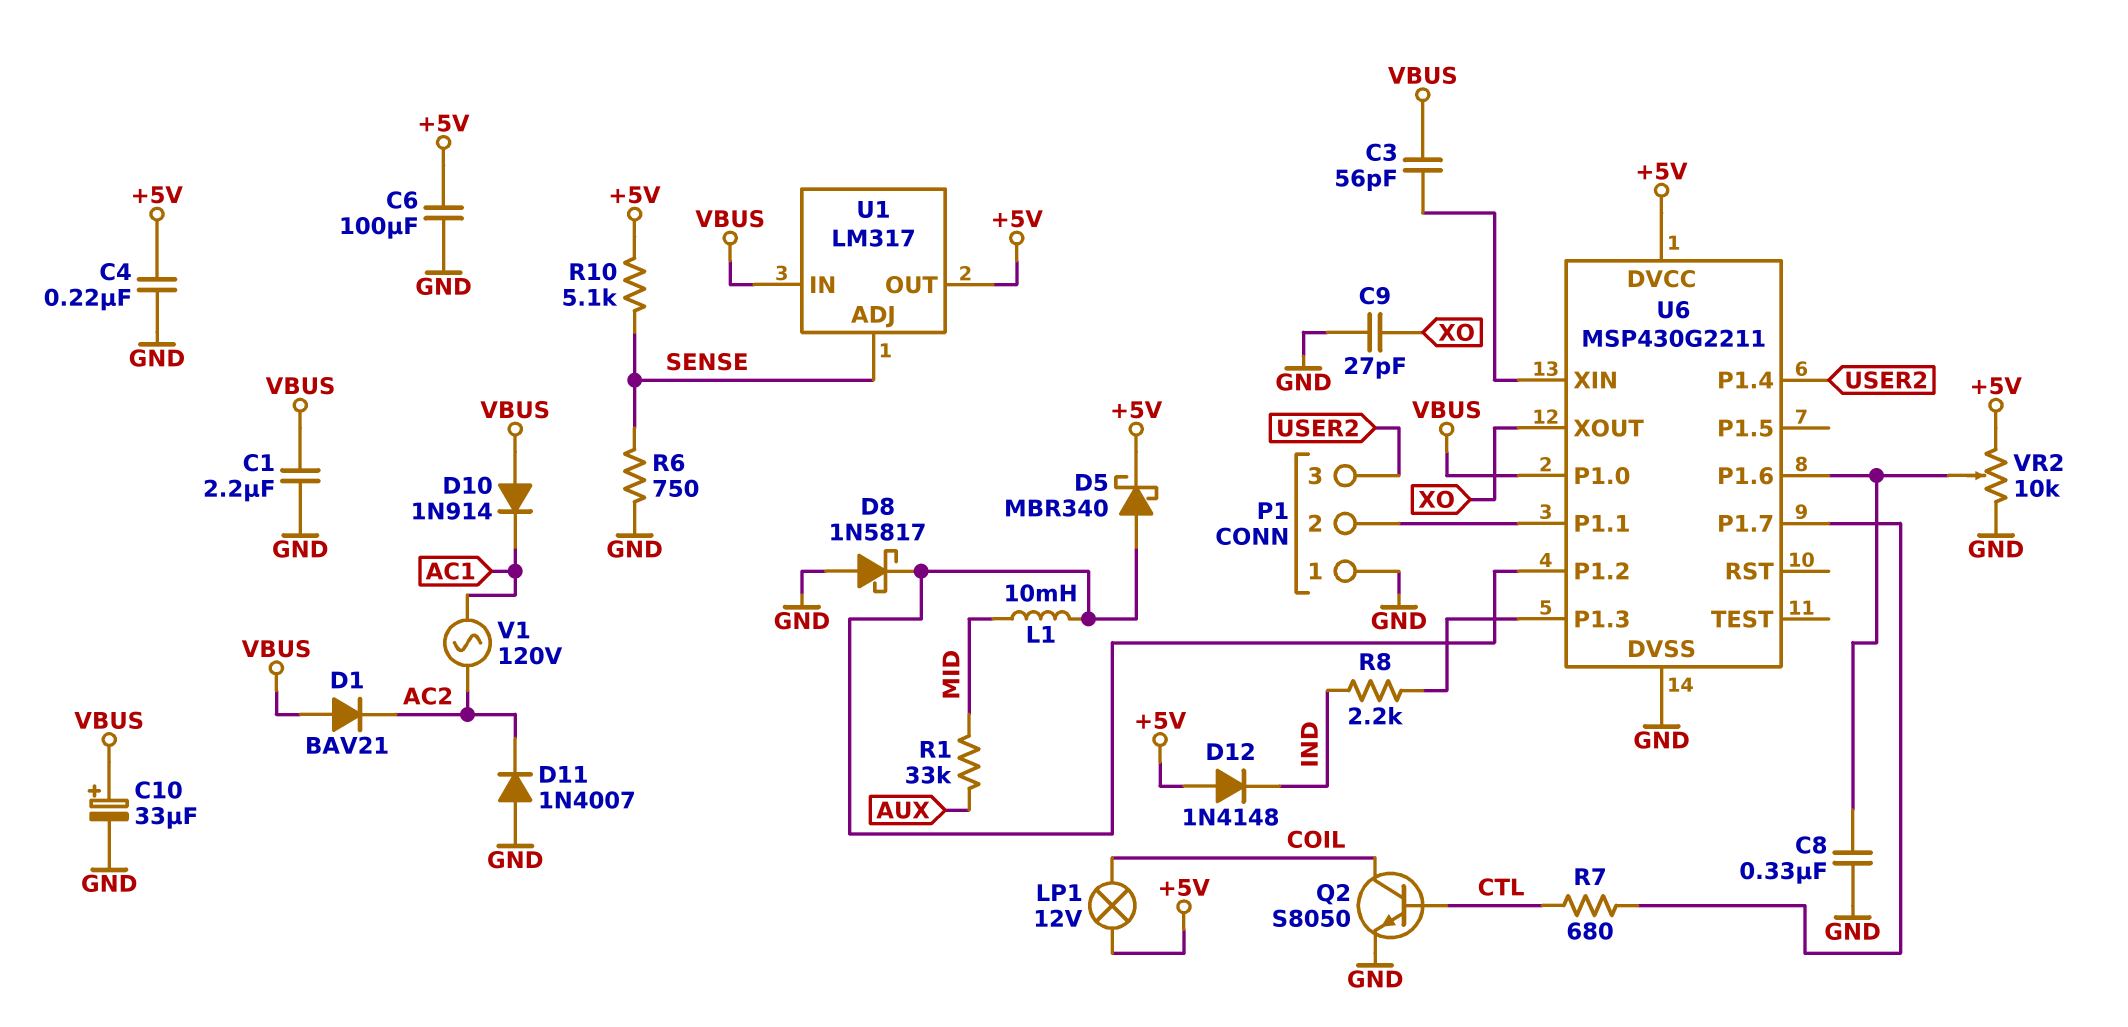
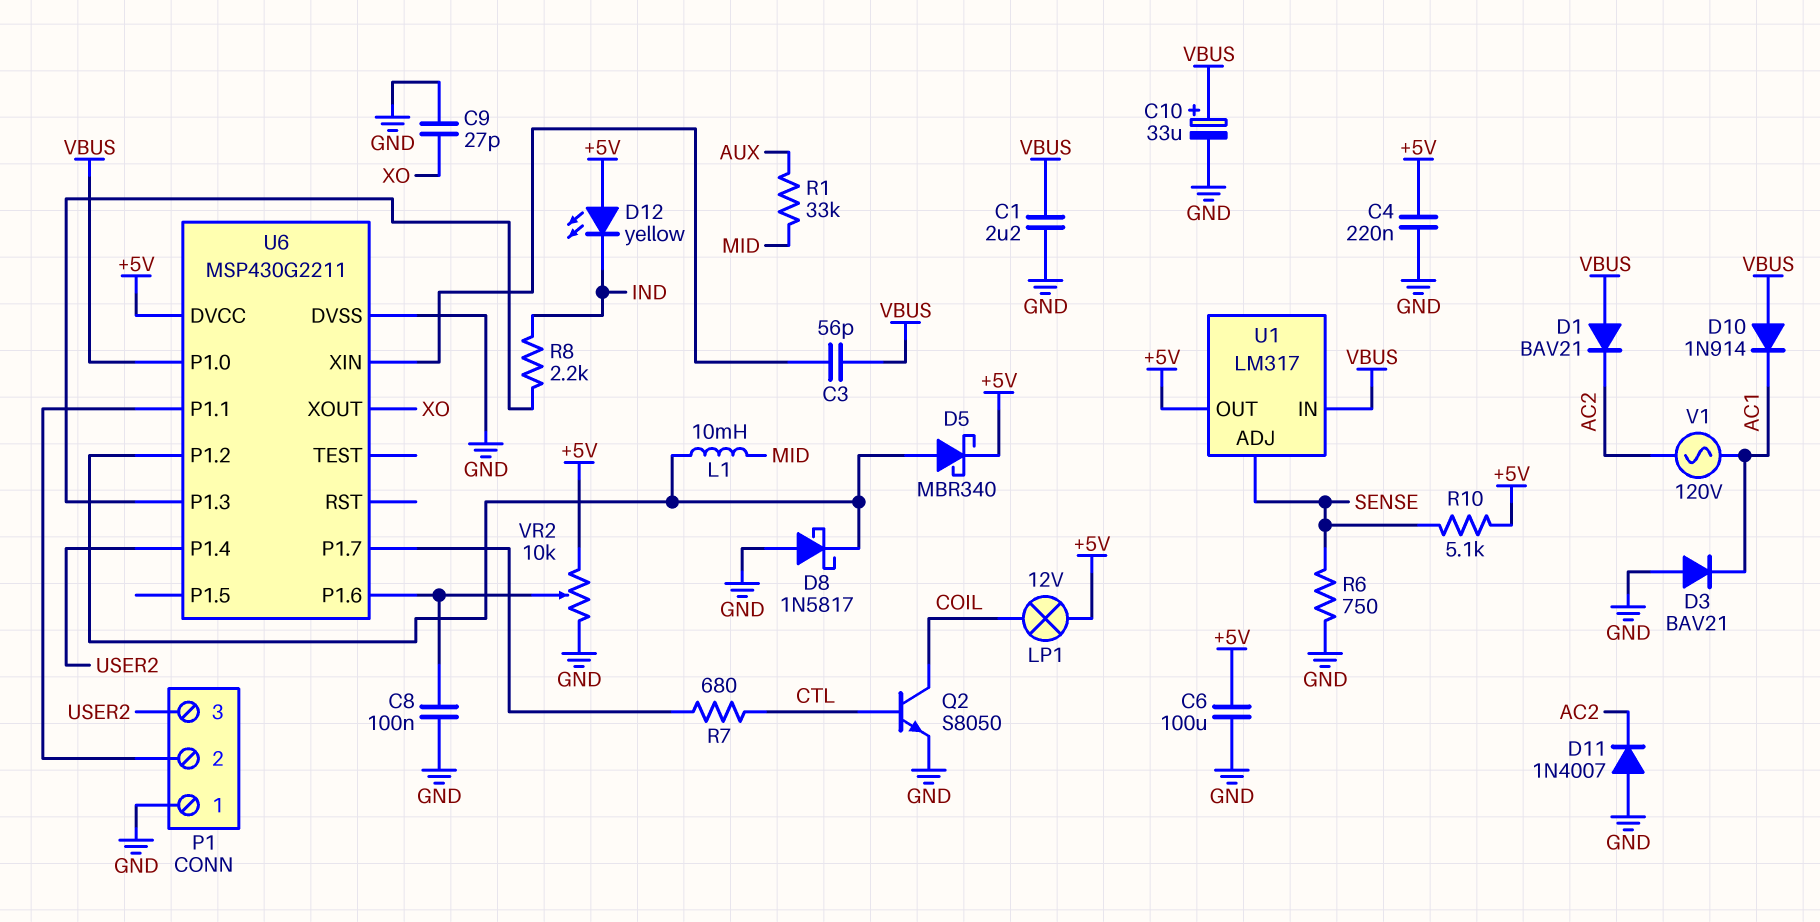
C8: 330nF (GND, U6/P1.6) -> 100nF (GND, U6/P1.6)
D3: none -> diode BAV21 (A GND, K AC1)
D12: diode 1N4148 (A +5V, K IND) -> LED yellow (A +5V, K IND)

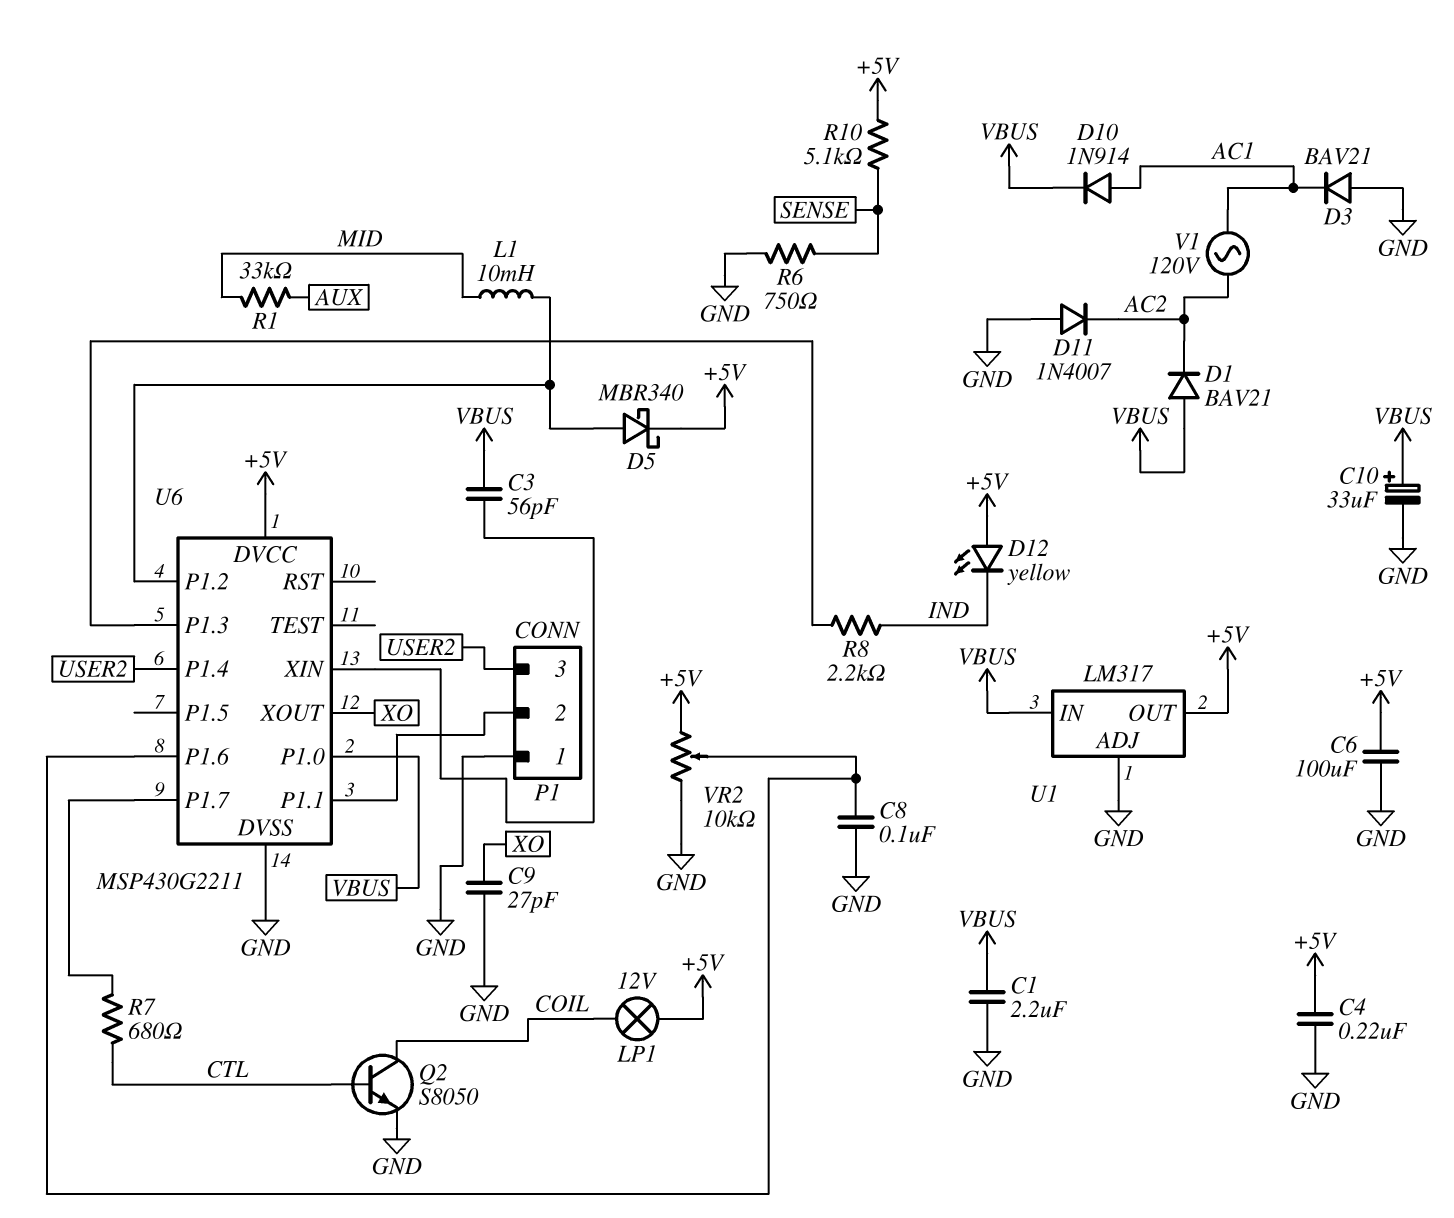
D8: schottky 1N5817 (A GND, K U6/P1.2) -> none
D10: diode 1N914 (A VBUS, K AC1) -> diode 1N914 (A AC1, K VBUS)
U1 pin ADJ: SENSE -> GND

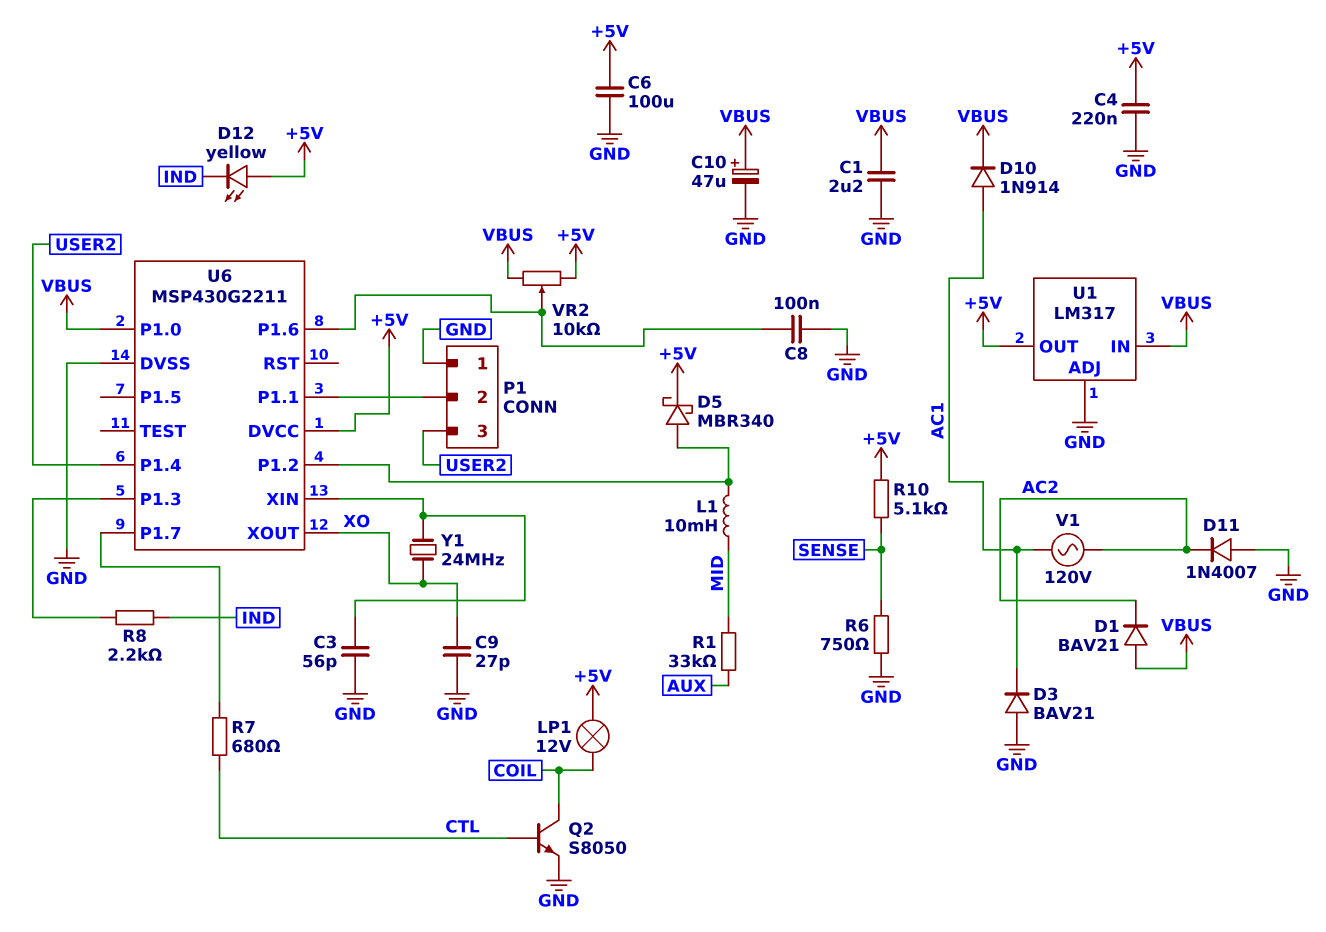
C3: 56pF (U6/XIN, VBUS) -> 56pF (GND, U6/XIN)
C10: 33uF (plus VBUS, minus GND) -> 47uF (plus VBUS, minus GND)
VR2: 10k (+5V, GND, wiper U6/P1.6) -> 10k (+5V, VBUS, wiper U6/P1.6)
Y1: none -> 24MHz (U6/XIN, XO)

